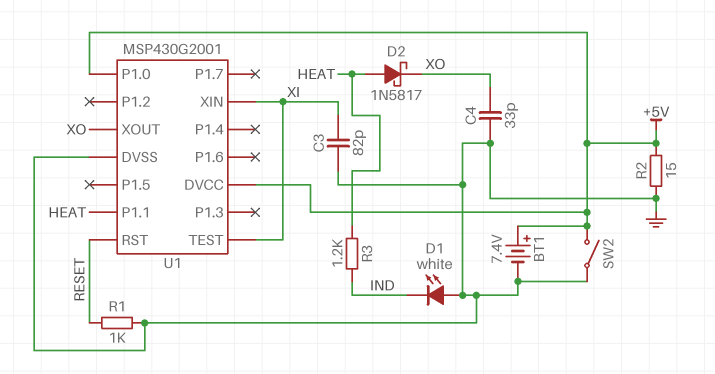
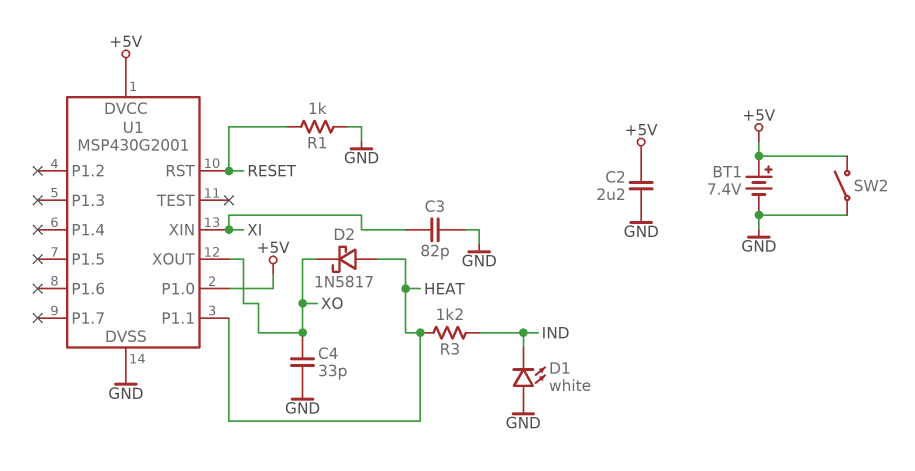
C2: none -> 2.2uF (+5V, GND)
R2: 15 (+5V, GND) -> none
U1 pin TEST: XI -> none

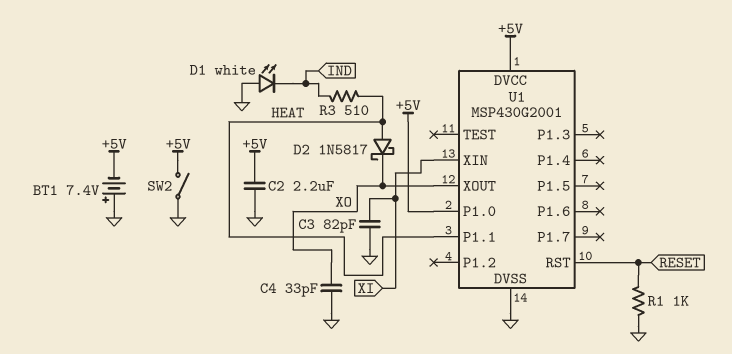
BT1: 7.4V (plus +5V, minus GND) -> 7.4V (plus GND, minus +5V)
R3: 1.2k (HEAT, IND) -> 510 (HEAT, IND)

